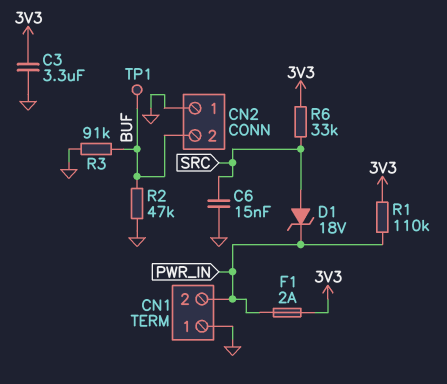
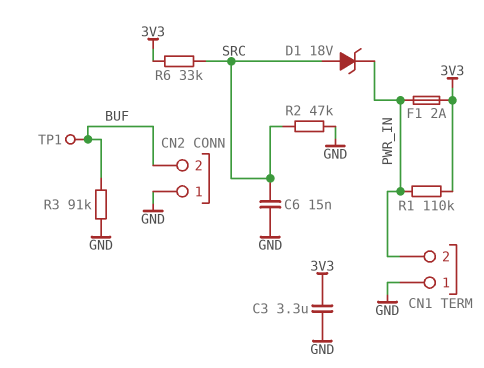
R2: 47k (BUF, GND) -> 47k (GND, SRC)

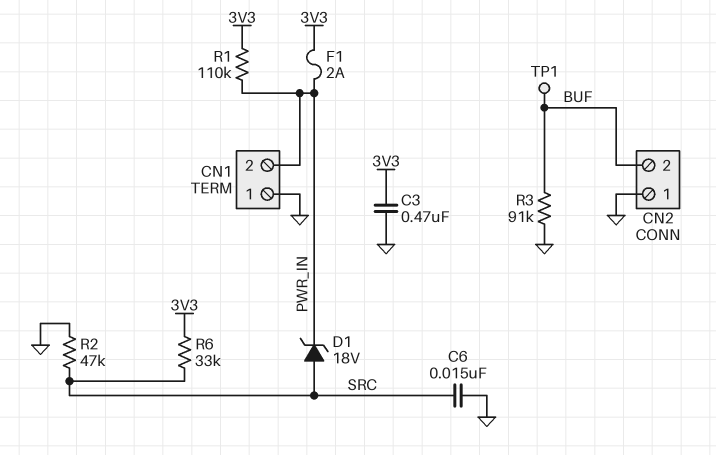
C3: 3.3uF (3V3, GND) -> 470nF (3V3, GND)

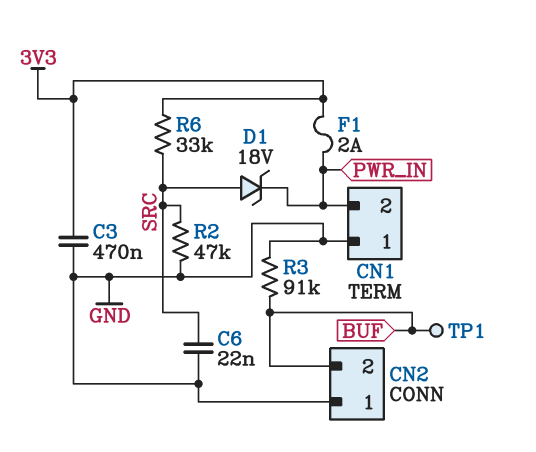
C6: 15nF (GND, SRC) -> 22nF (GND, SRC)
R1: 110k (3V3, PWR_IN) -> none

